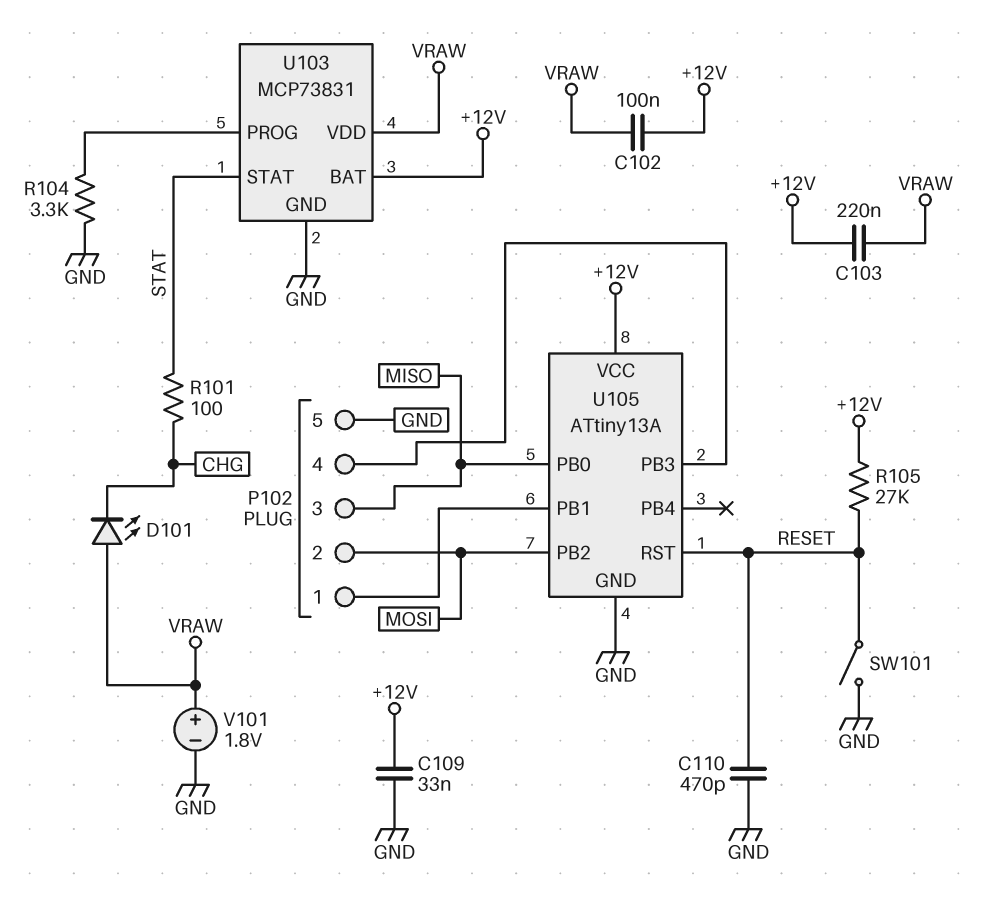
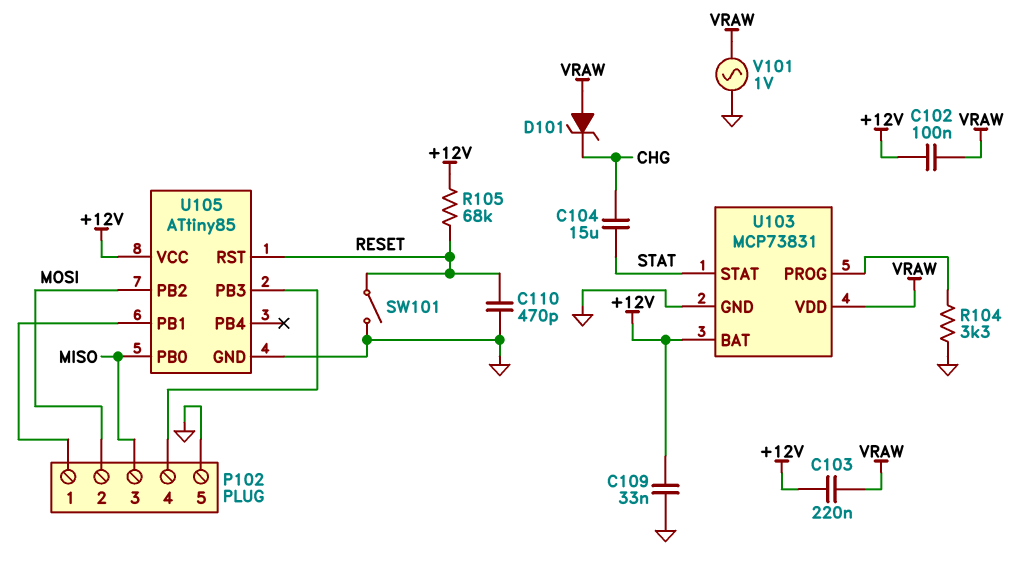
C104: none -> 15uF (CHG, STAT)
D101: LED (A VRAW, K CHG) -> zener (A VRAW, K CHG)
R101: 100 (CHG, STAT) -> none
R105: 27k (+12V, RESET) -> 68k (+12V, RESET)
U105: ATtiny13A -> ATtiny85
V101: 1.8V (plus VRAW, minus GND) -> AC 1V (GND, VRAW)

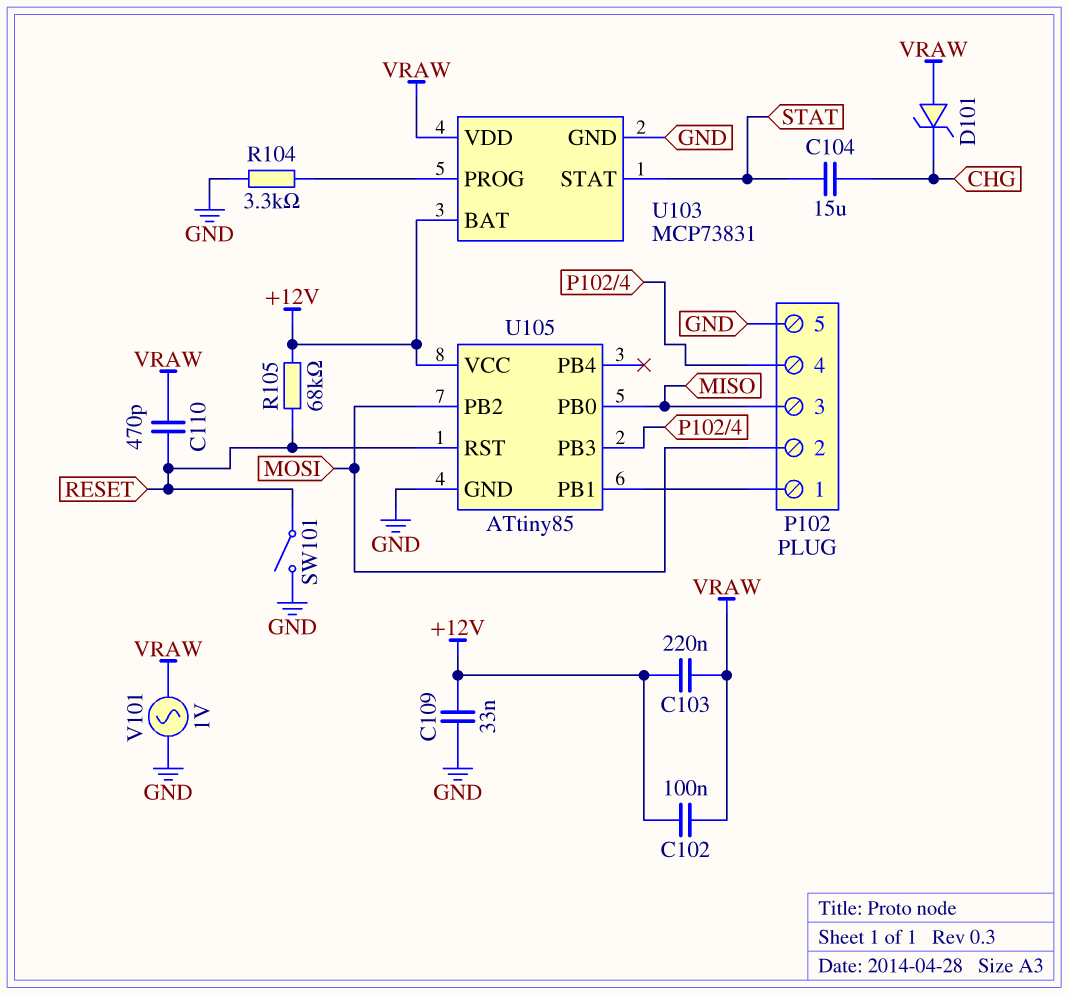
C110: 470pF (GND, RESET) -> 470pF (RESET, VRAW)

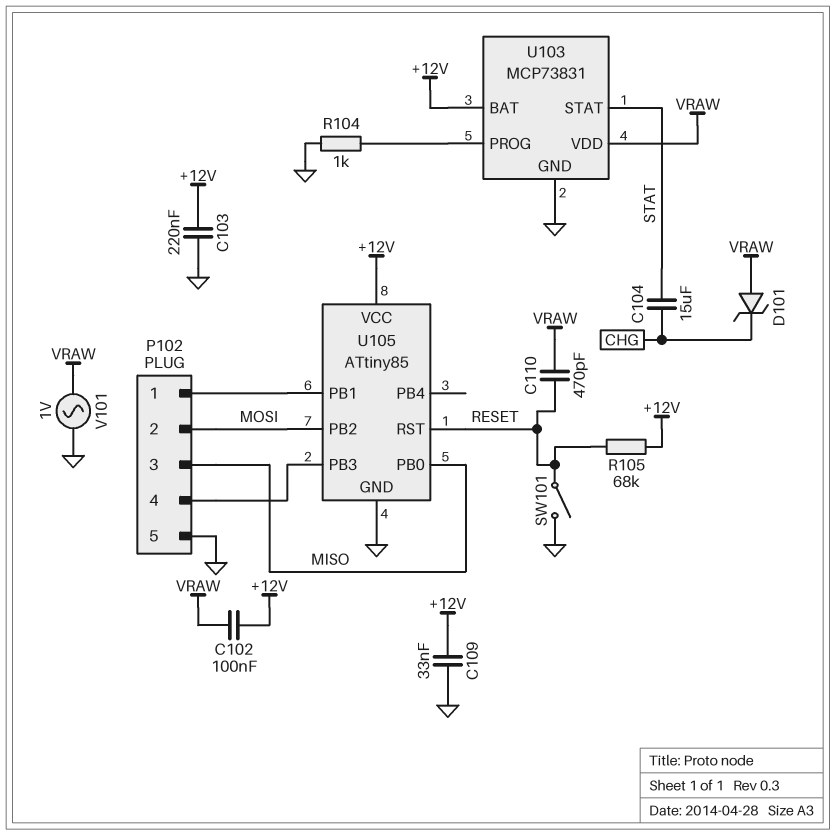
C103: 220nF (+12V, VRAW) -> 220nF (+12V, GND)
R104: 3.3k (GND, U103/PROG) -> 1k (GND, U103/PROG)

